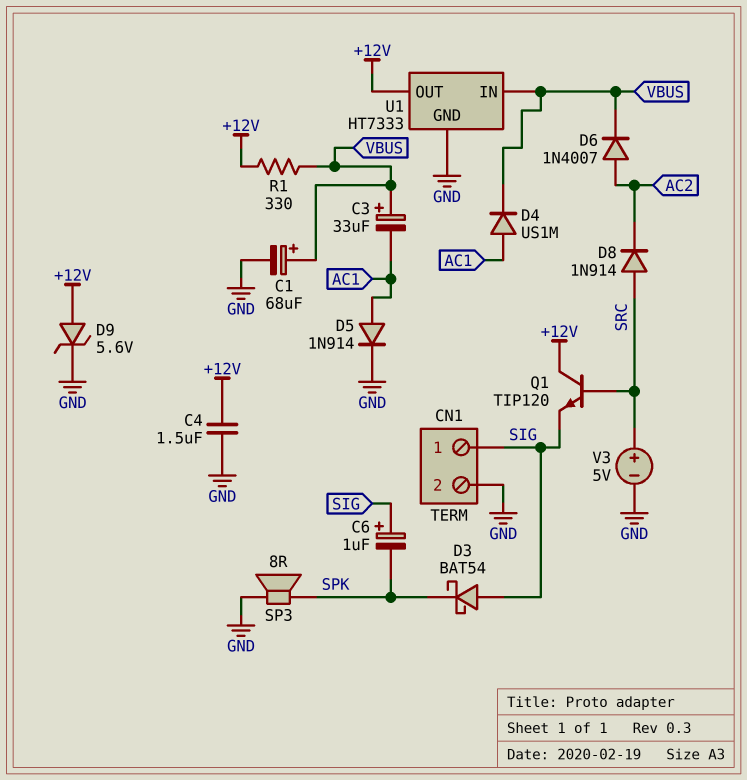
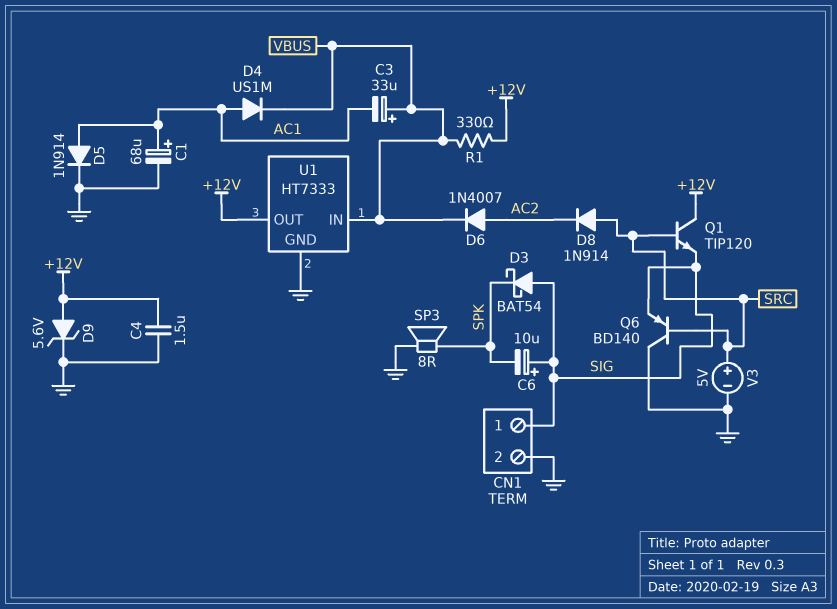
C1: 68uF (plus VBUS, minus GND) -> 68uF (plus AC1, minus GND)
C6: 1uF (plus SIG, minus SPK) -> 10uF (plus SIG, minus SPK)
Q6: none -> PNP BD140 (B SRC, C GND, E SIG)

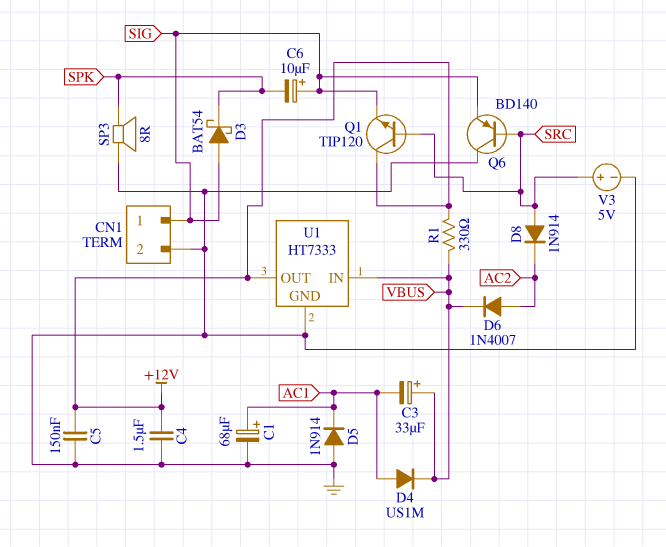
C5: none -> 150nF (+12V, GND)
D5: diode 1N914 (A AC1, K GND) -> diode 1N914 (A GND, K AC1)
D9: zener 5.6V (A +12V, K GND) -> none

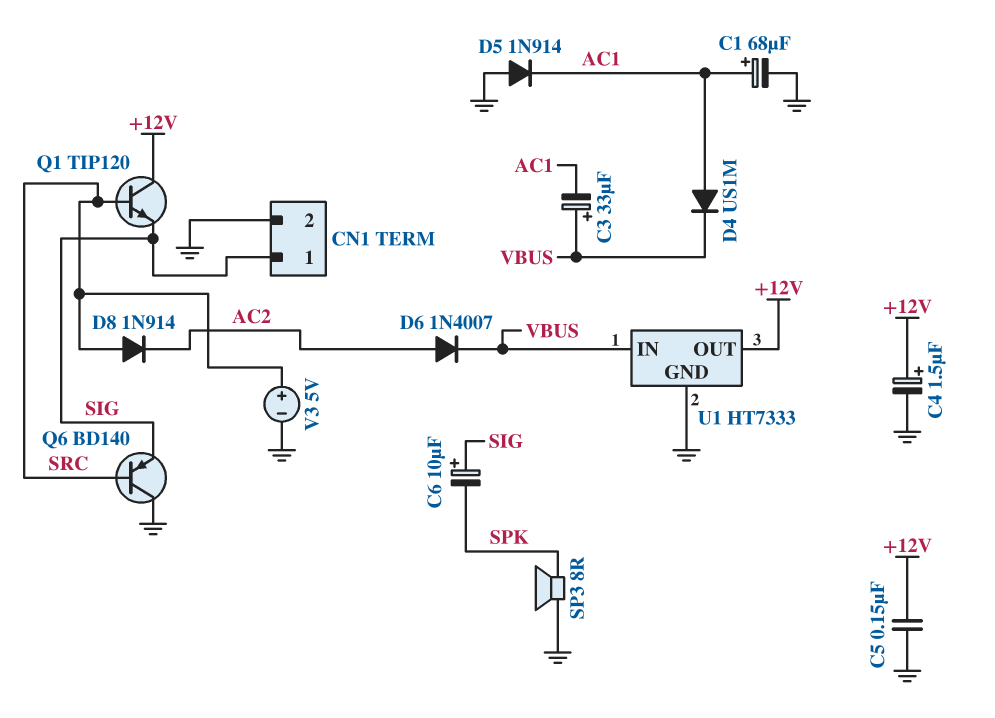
C4: 1.5uF (+12V, GND) -> 1.5uF (plus +12V, minus GND)
D3: schottky BAT54 (A SIG, K SPK) -> none
R1: 330 (+12V, VBUS) -> none

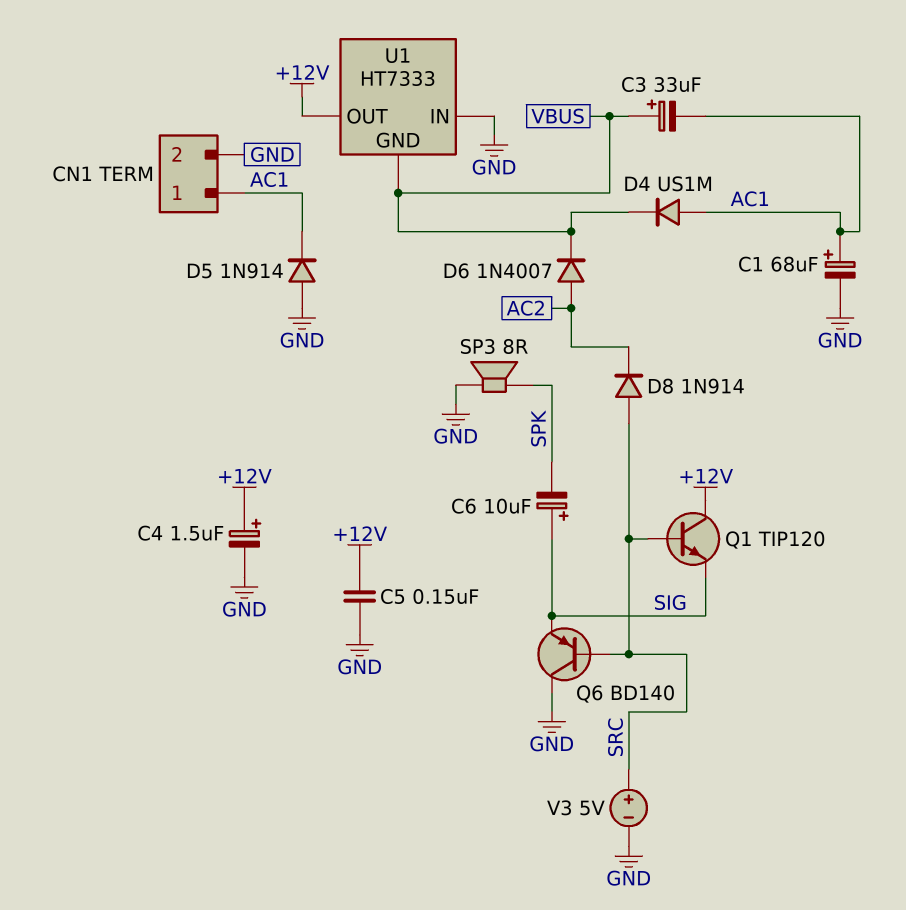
CN1 pin 1: SIG -> AC1
U1 pin GND: GND -> VBUS
U1 pin IN: VBUS -> GND

